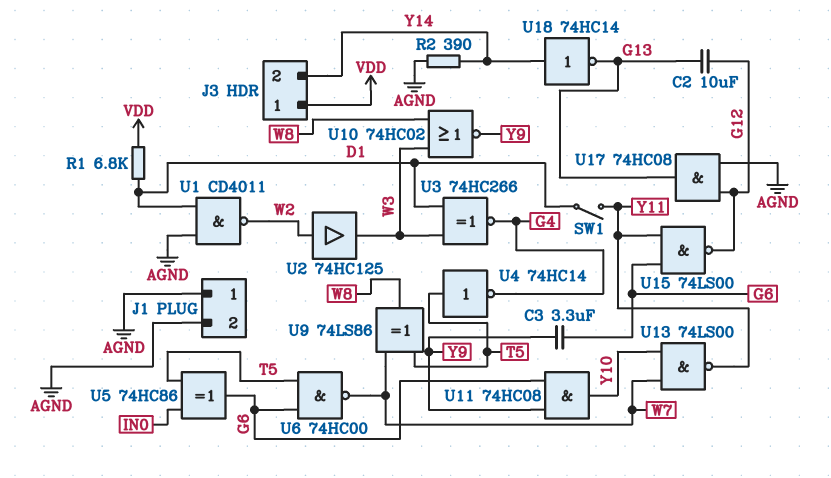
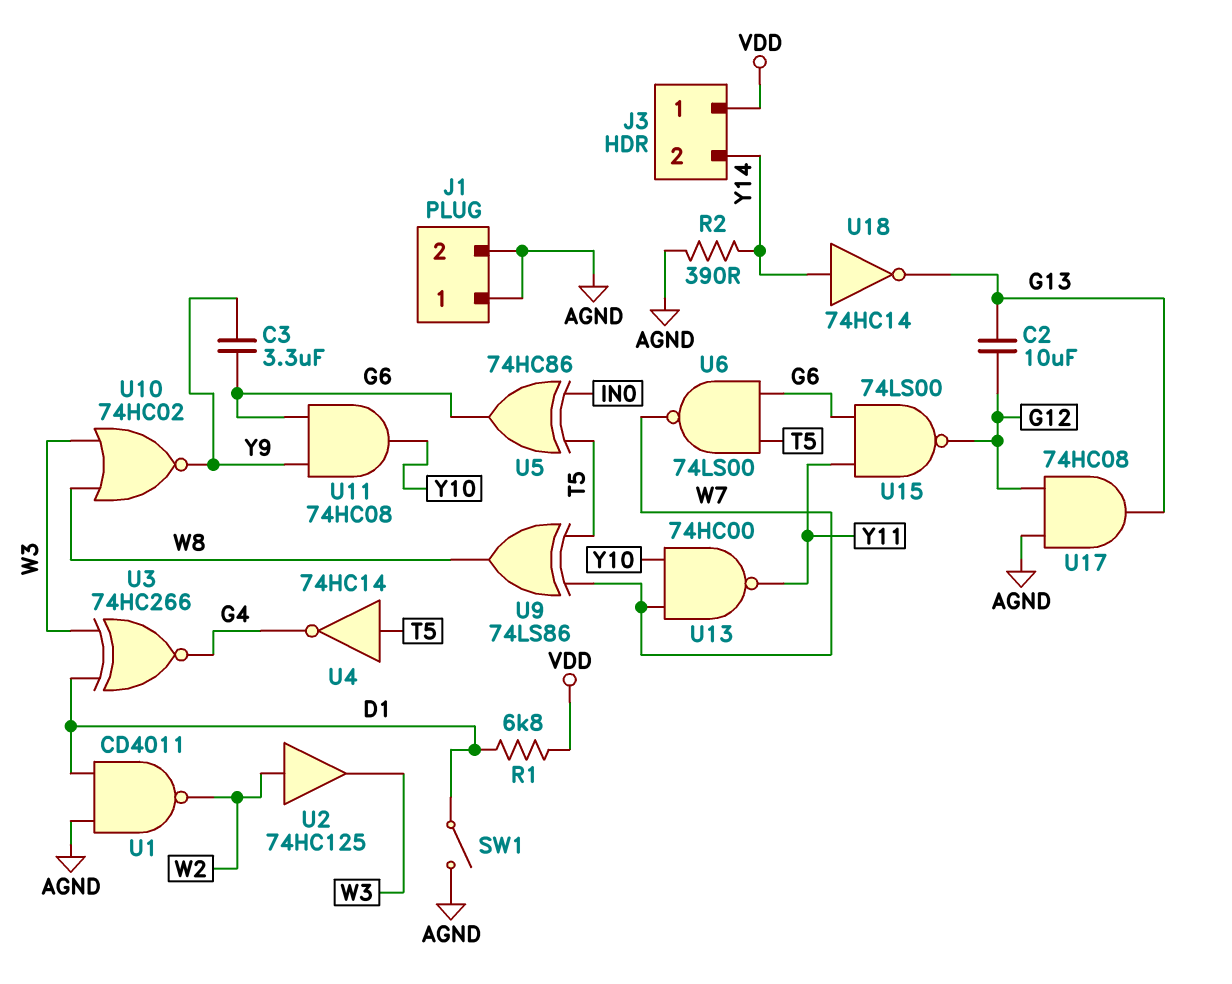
SW1: switch (D1, Y11) -> switch (AGND, D1)
U6: NAND 74HC00 (in G6, in T5, out W7) -> NAND 74LS00 (in G6, in T5, out W7)
U13: NAND 74LS00 (in W7, in Y10, out Y11) -> NAND 74HC00 (in W7, in Y10, out Y11)

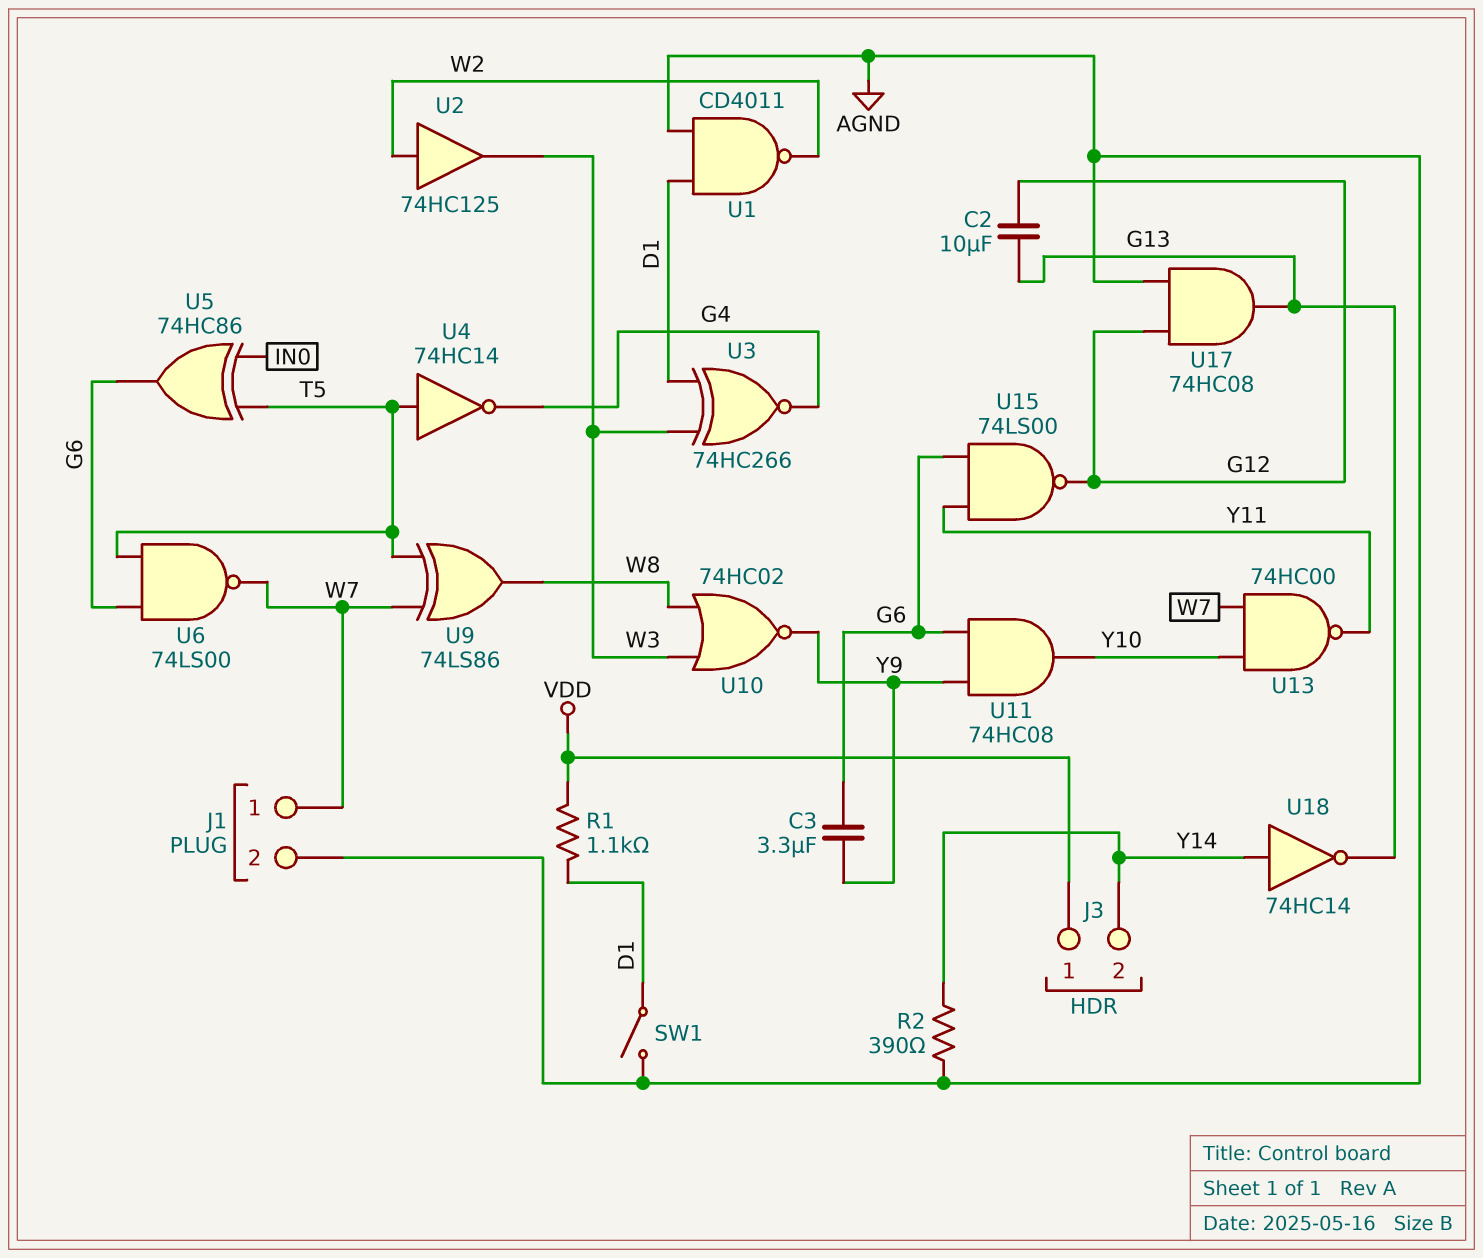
J1 pin 1: AGND -> W7
R1: 6.8k (D1, VDD) -> 1.1k (D1, VDD)

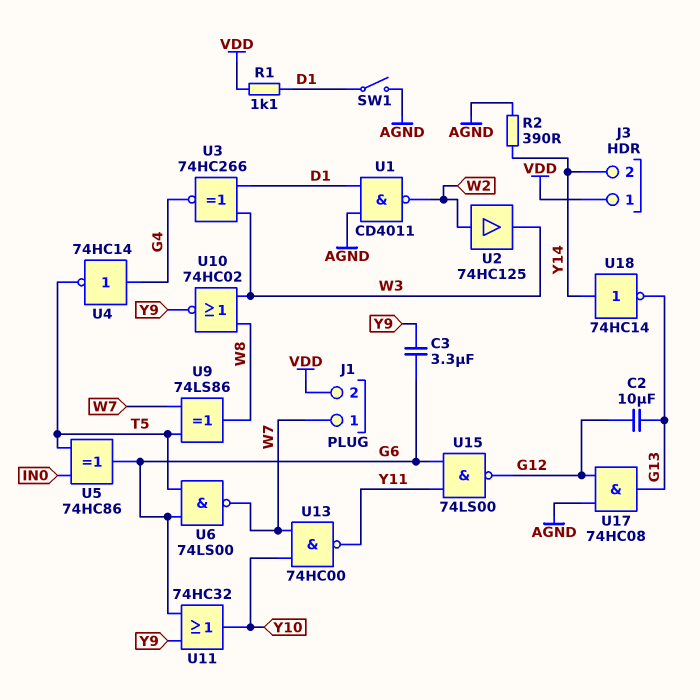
J1 pin 2: AGND -> VDD
U4: NOT 74HC14 (in T5, out G4) -> NOT 74HC14 (in G4, out T5)
U11: AND 74HC08 (in G6, in Y9, out Y10) -> OR 74HC32 (in G6, in Y9, out Y10)

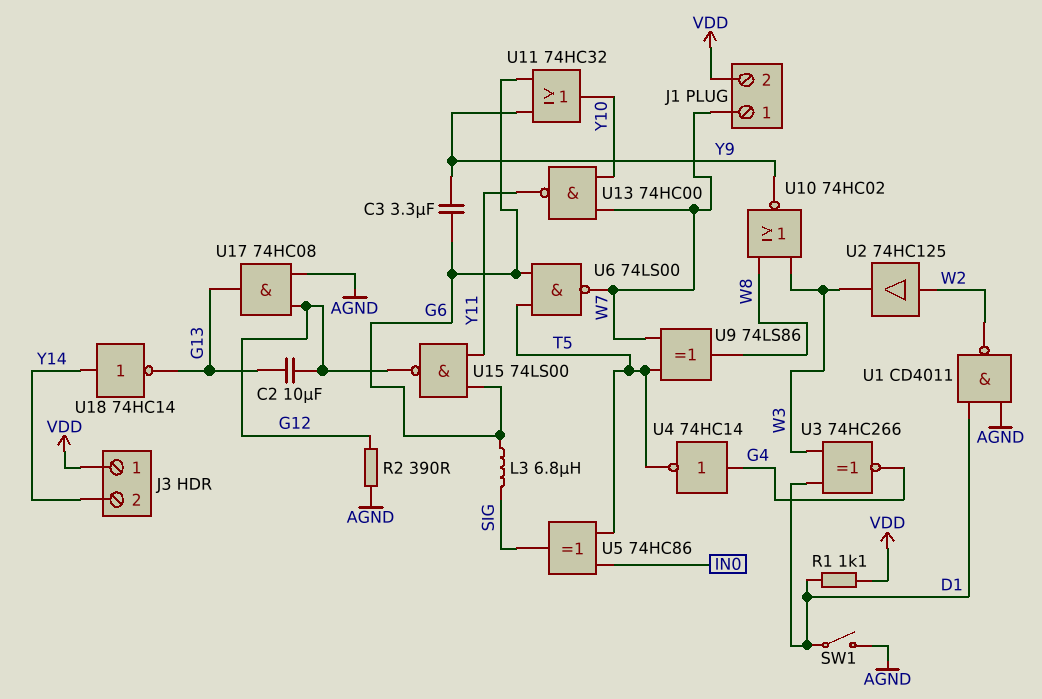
L3: none -> 6.8uH (G6, SIG)
R2: 390 (AGND, Y14) -> 390 (AGND, G12)
U5: XOR 74HC86 (in IN0, in T5, out G6) -> XOR 74HC86 (in IN0, in T5, out SIG)

